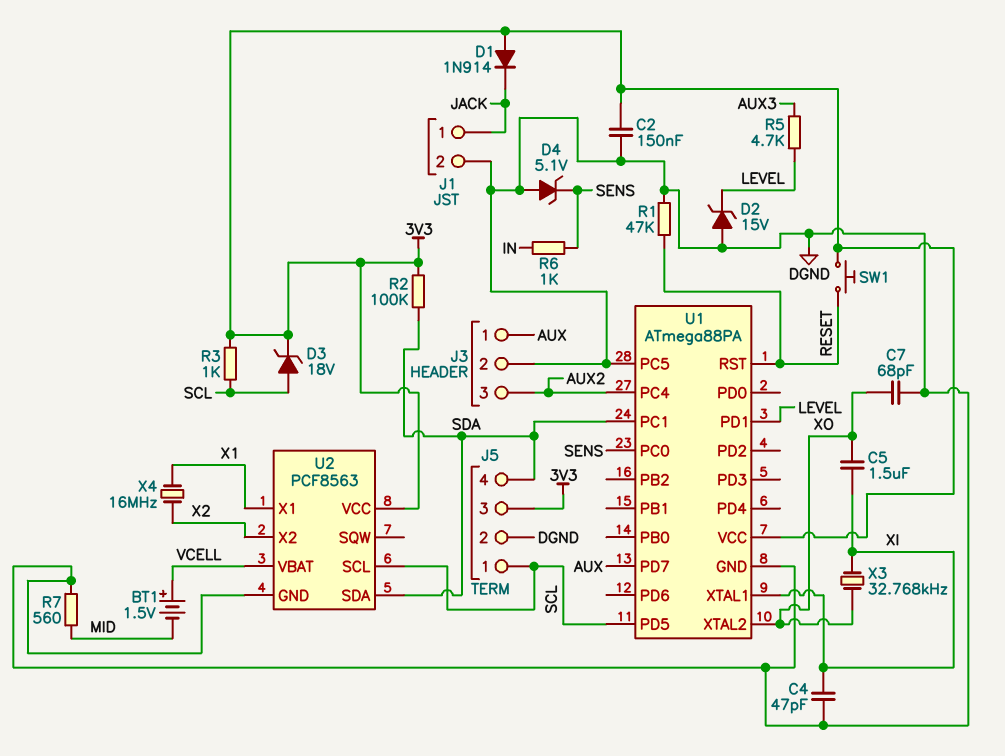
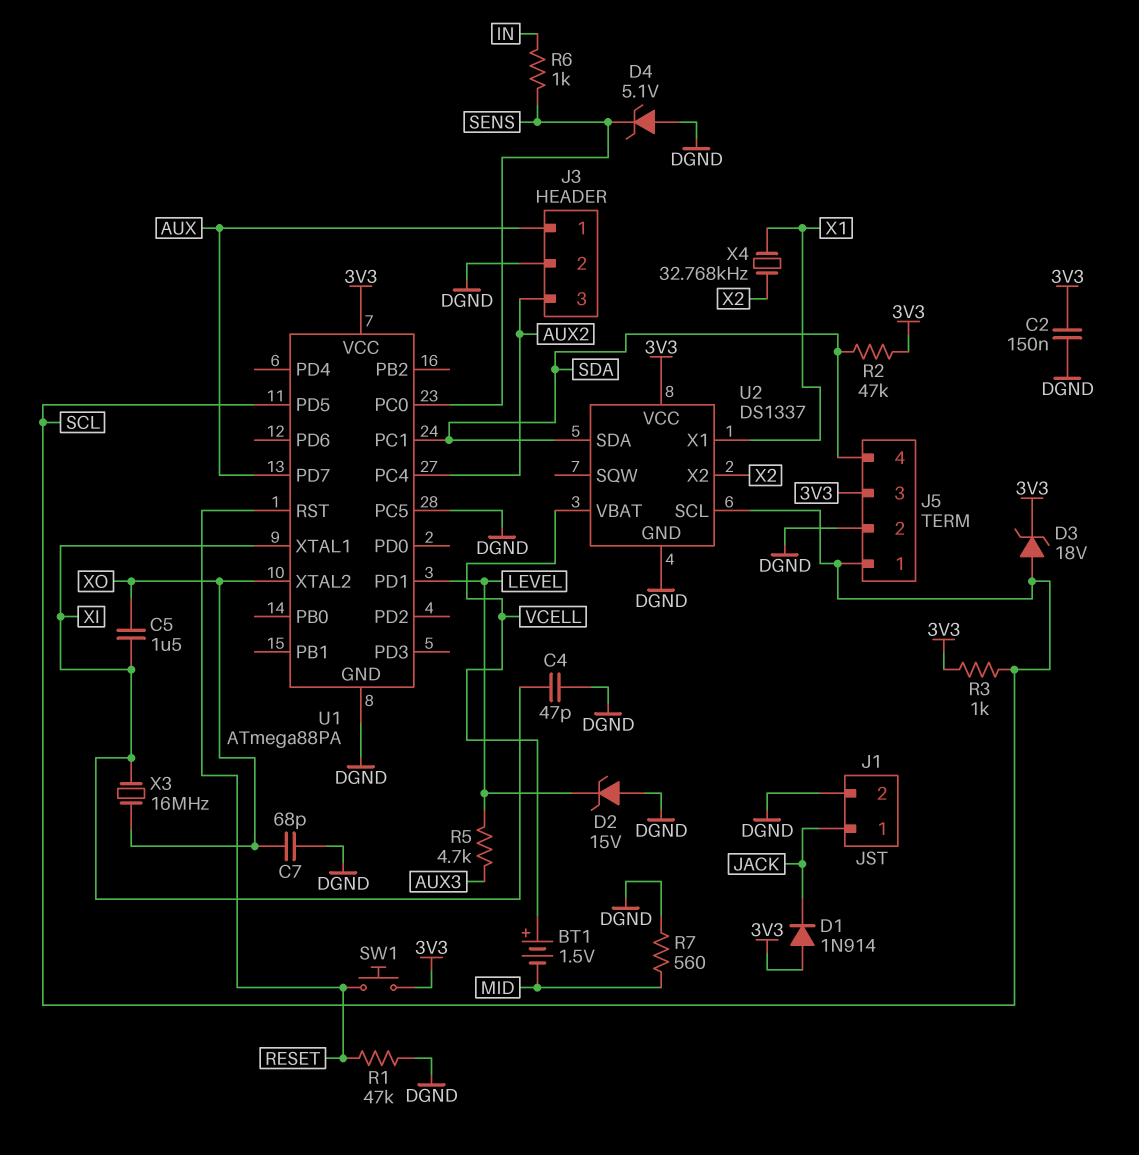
R2: 100k (3V3, SDA) -> 47k (3V3, SDA)
U2: PCF8563 -> DS1337
X3: 32.768kHz (XI, XO) -> 16MHz (XI, XO)
X4: 16MHz (X1, X2) -> 32.768kHz (X1, X2)

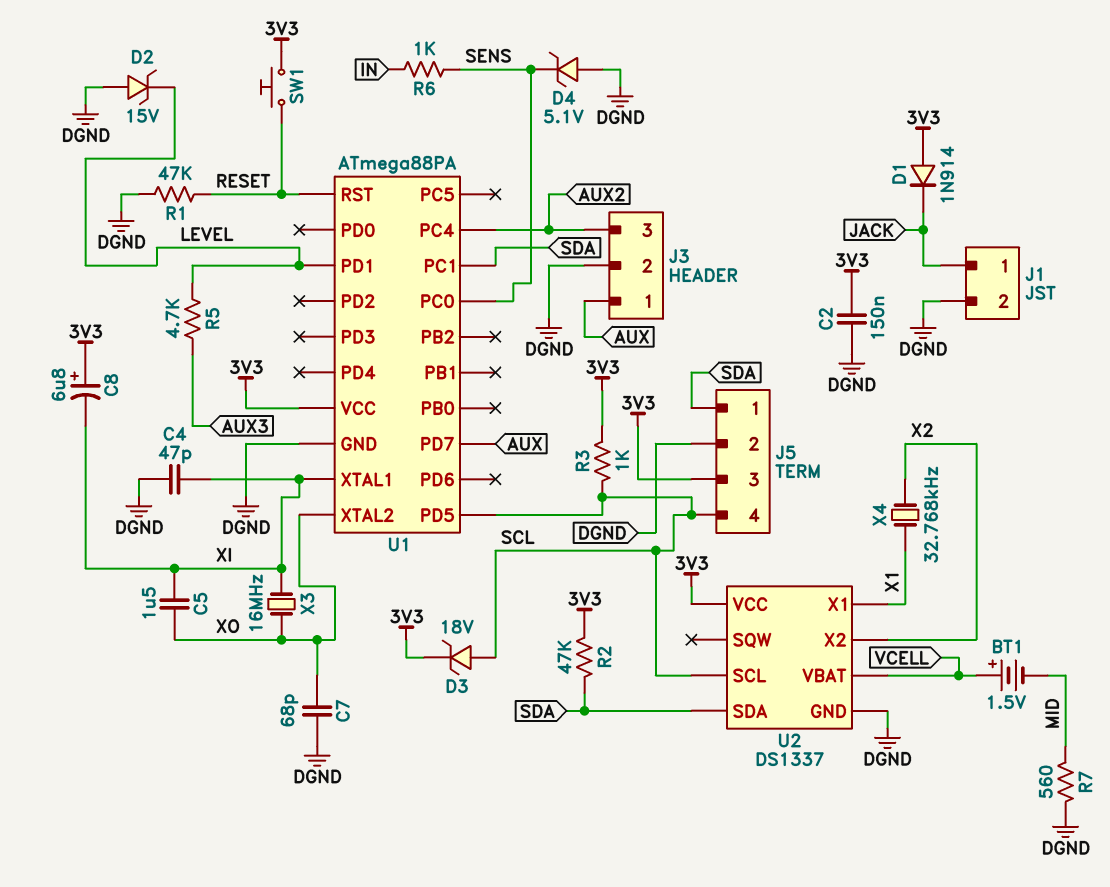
C8: none -> 6.8uF (plus 3V3, minus XI)
J5 pin 1: SCL -> SDA
J5 pin 4: SDA -> SCL
U1 pin PC5: DGND -> none

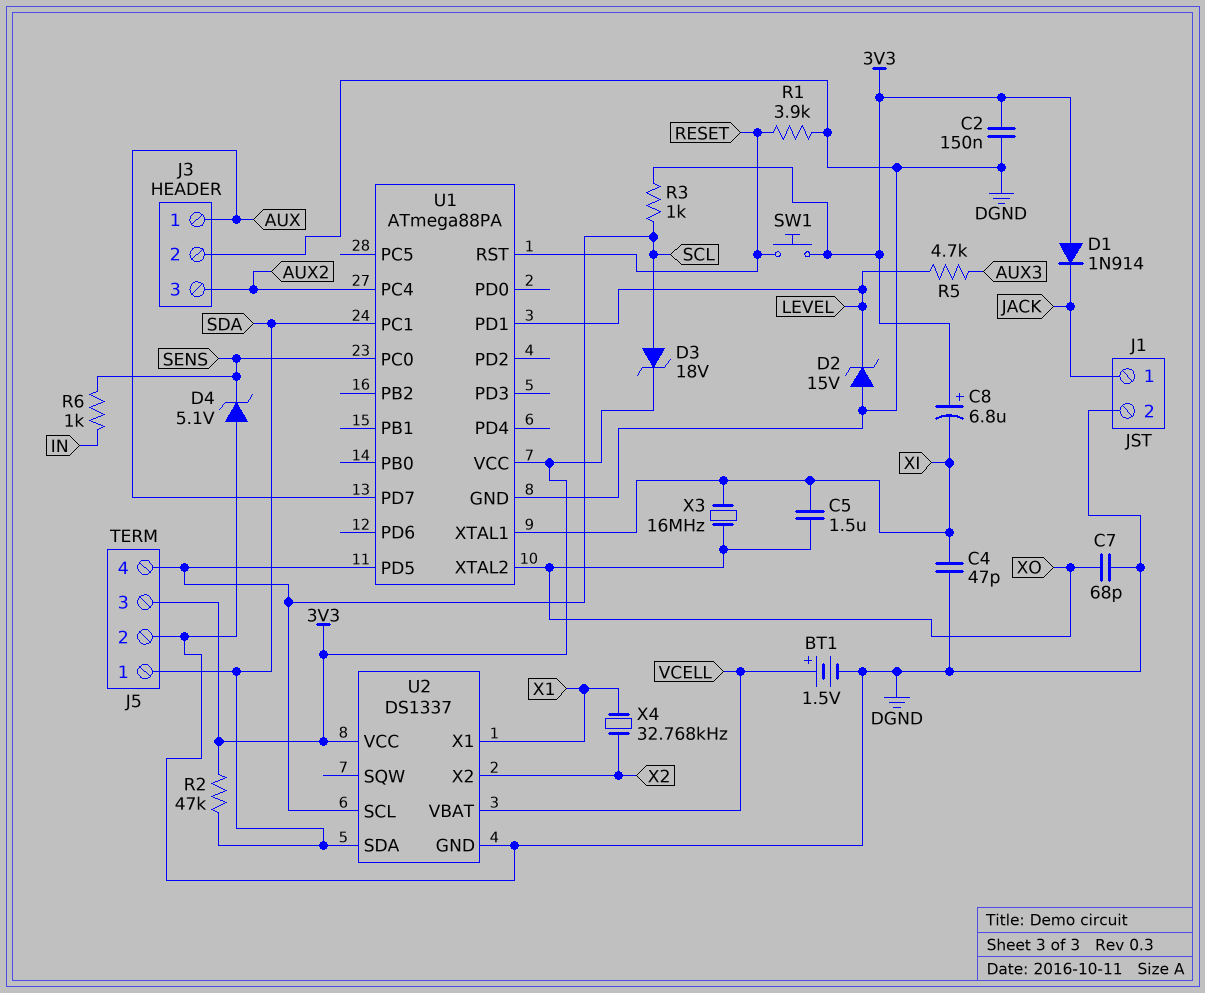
BT1: 1.5V (plus VCELL, minus MID) -> 1.5V (plus VCELL, minus DGND)
R1: 47k (DGND, RESET) -> 3.9k (DGND, RESET)
R7: 560 (DGND, MID) -> none

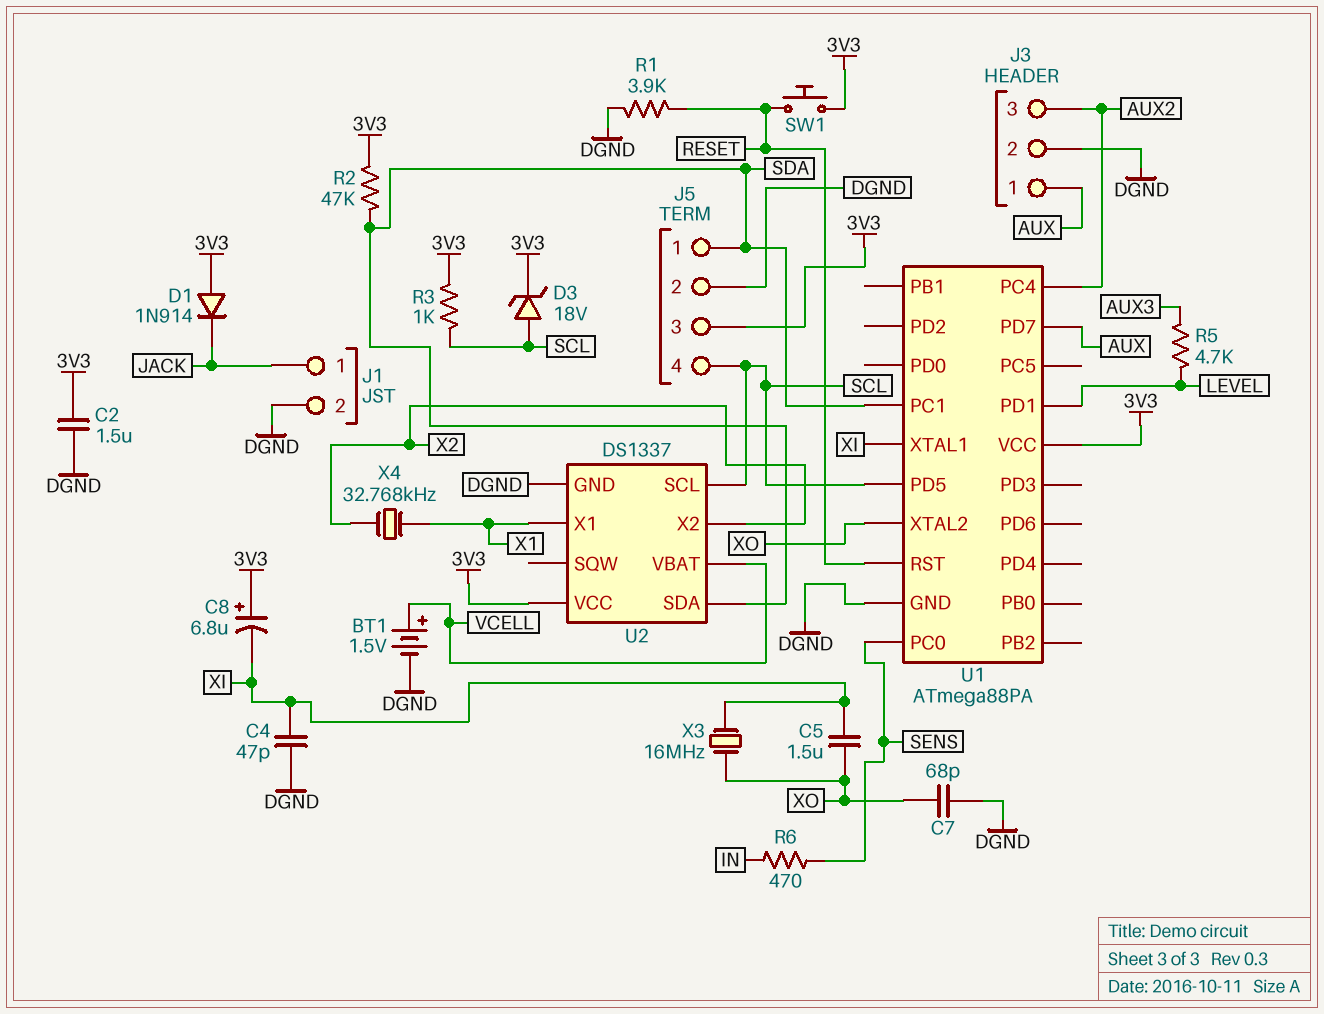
C2: 150nF (3V3, DGND) -> 1.5uF (3V3, DGND)
D2: zener 15V (A DGND, K LEVEL) -> none
D4: zener 5.1V (A DGND, K SENS) -> none
R6: 1k (IN, SENS) -> 470 (IN, SENS)

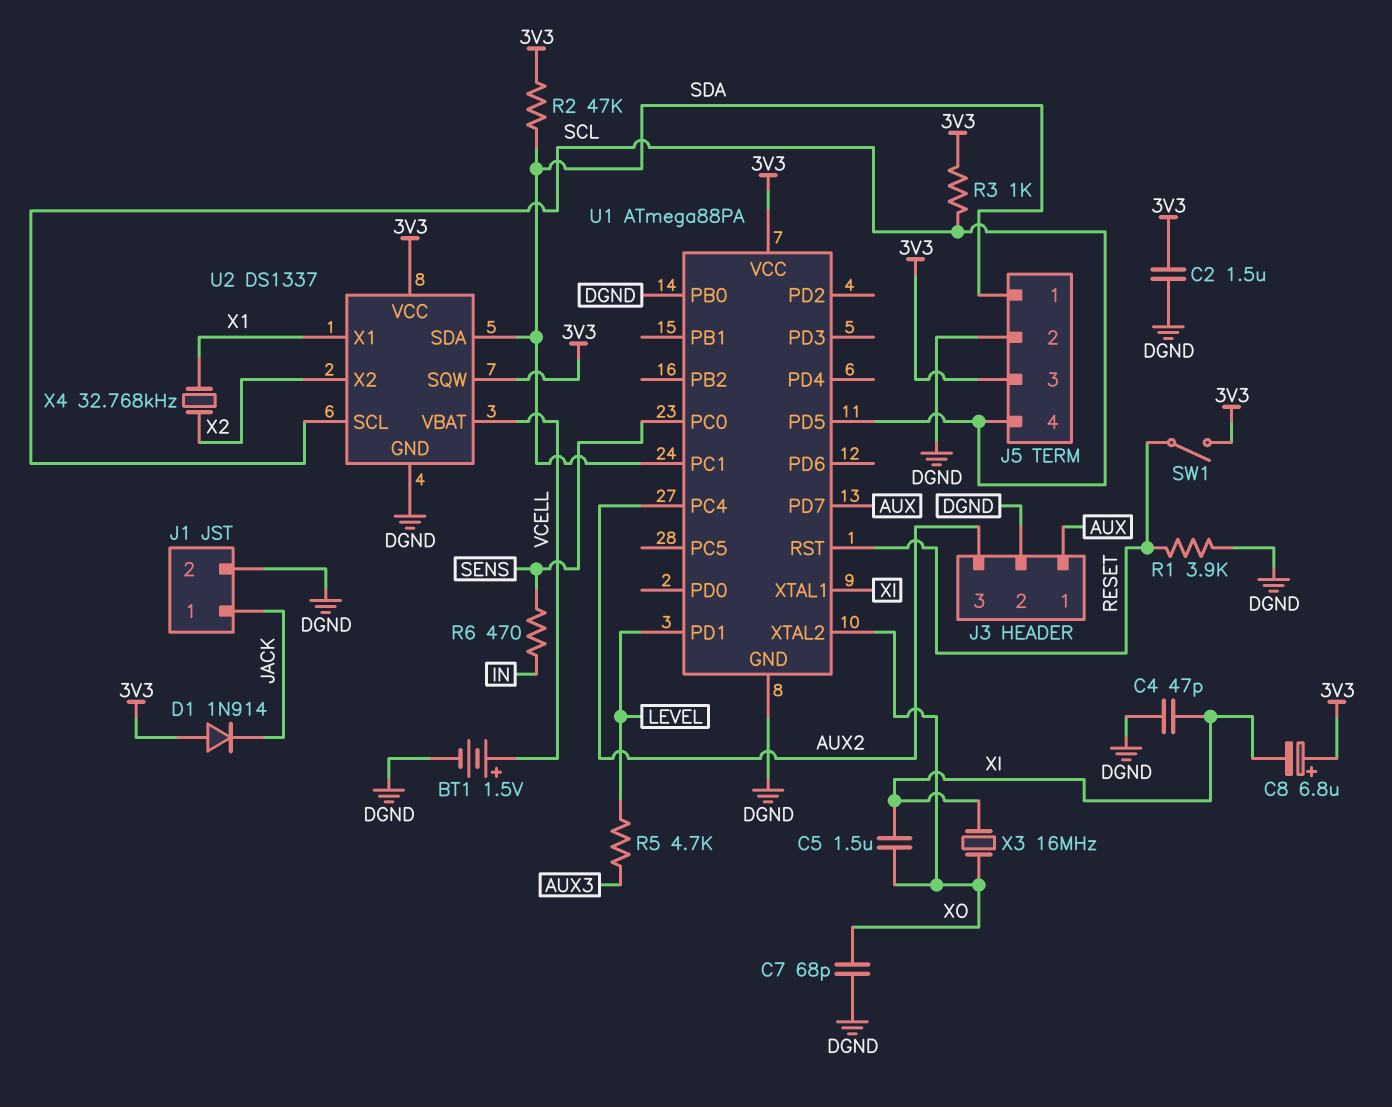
D3: zener 18V (A SCL, K 3V3) -> none
SW1: button (3V3, RESET) -> switch (3V3, RESET)
U1 pin PB0: none -> DGND
U2 pin SQW: none -> 3V3

